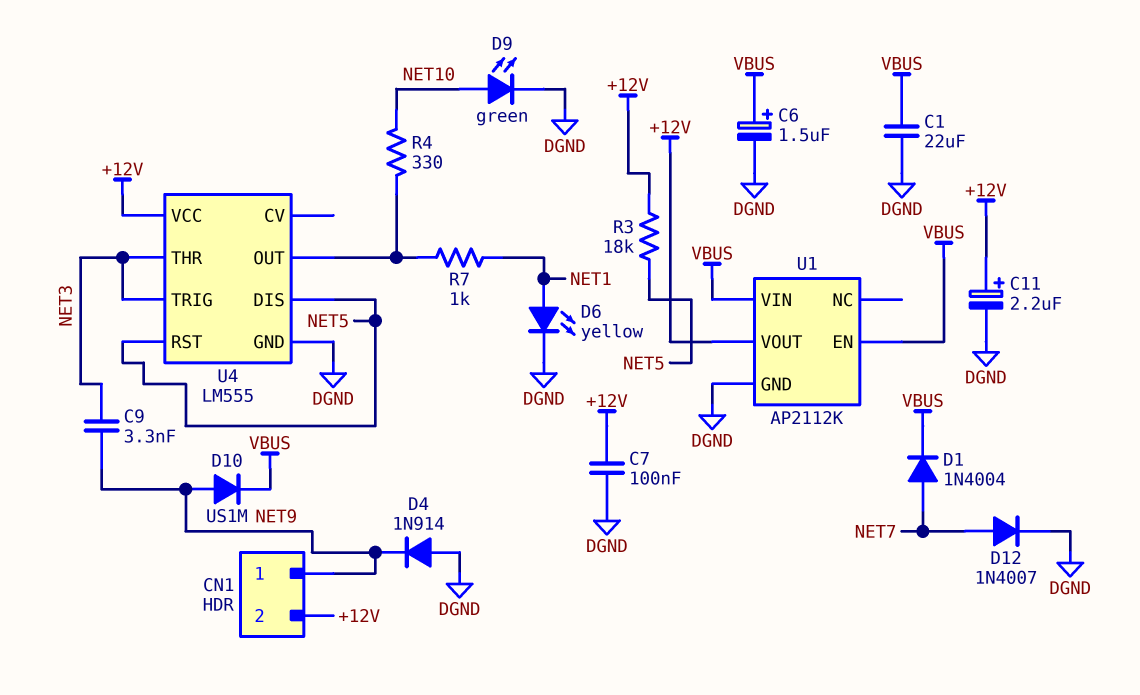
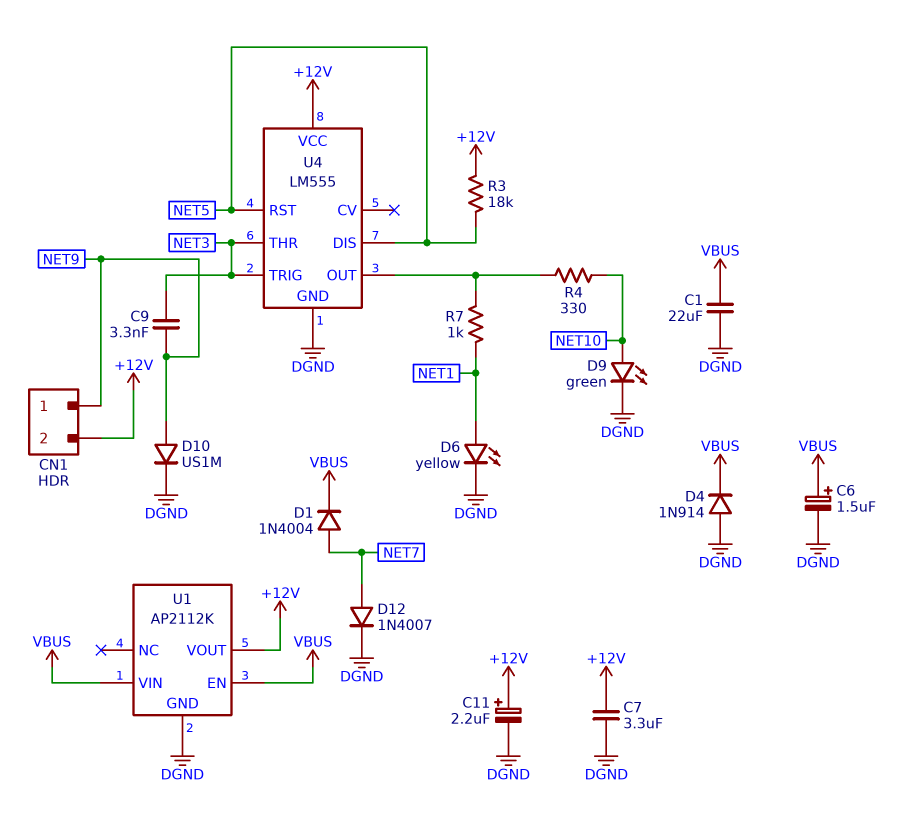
C7: 100nF (+12V, DGND) -> 3.3uF (+12V, DGND)
D4: diode 1N914 (A DGND, K NET9) -> diode 1N914 (A DGND, K VBUS)
D10: diode US1M (A NET9, K VBUS) -> diode US1M (A NET9, K DGND)

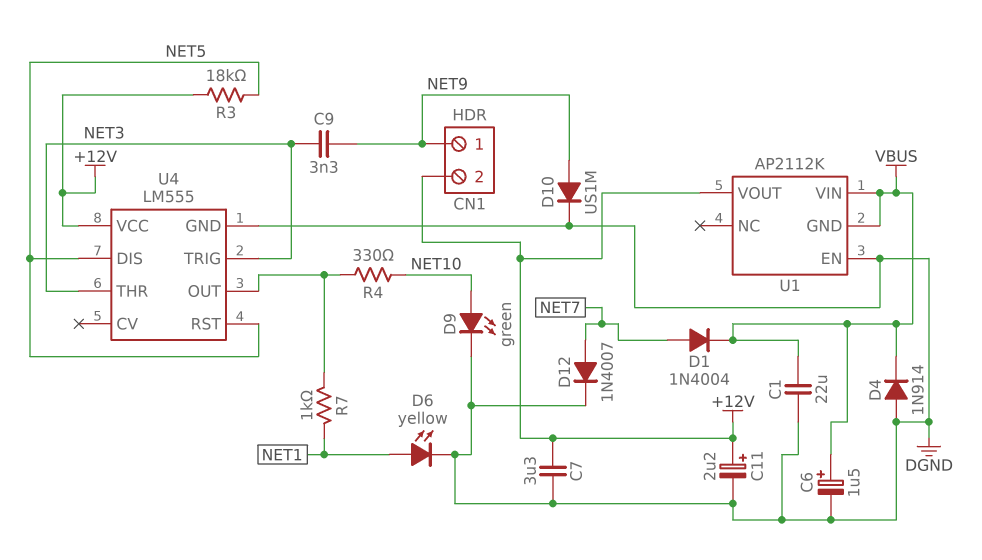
U1 pin EN: VBUS -> DGND
U1 pin GND: DGND -> VBUS

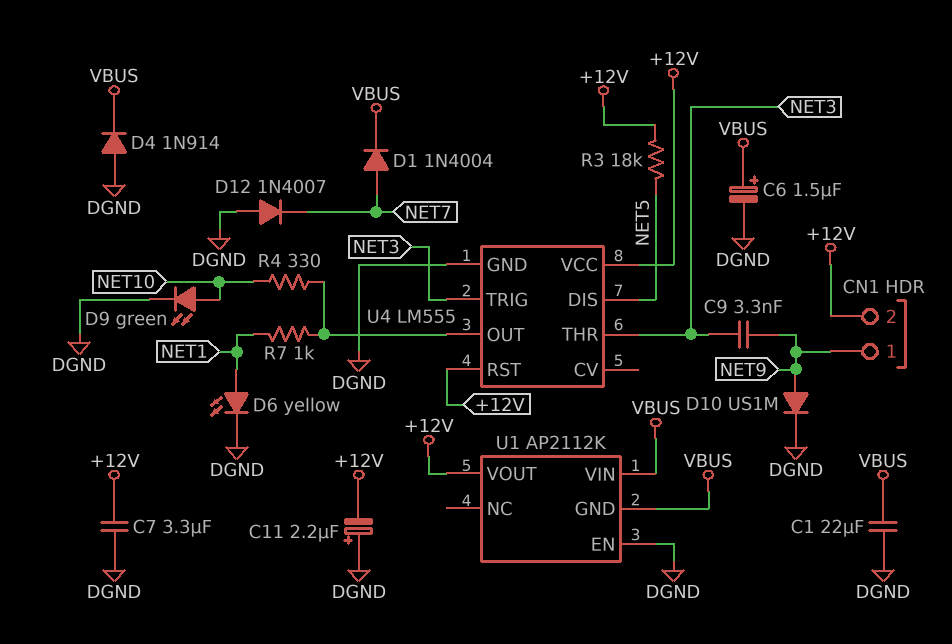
C11: 2.2uF (plus +12V, minus DGND) -> 2.2uF (plus DGND, minus +12V)
D12: diode 1N4007 (A NET7, K DGND) -> diode 1N4007 (A DGND, K NET7)
U4 pin RST: NET5 -> +12V

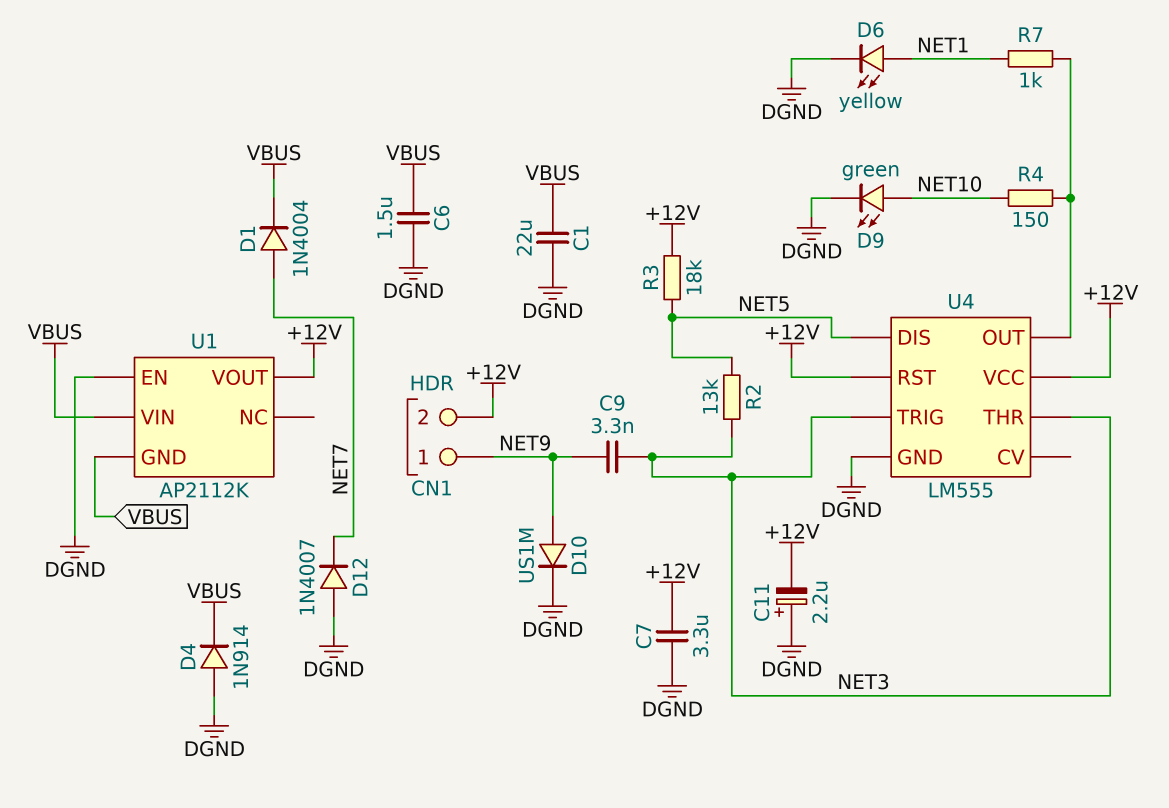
C6: 1.5uF (plus VBUS, minus DGND) -> 1.5uF (DGND, VBUS)
R2: none -> 13k (NET3, NET5)
R4: 330 (NET10, U4/OUT) -> 150 (NET10, U4/OUT)

